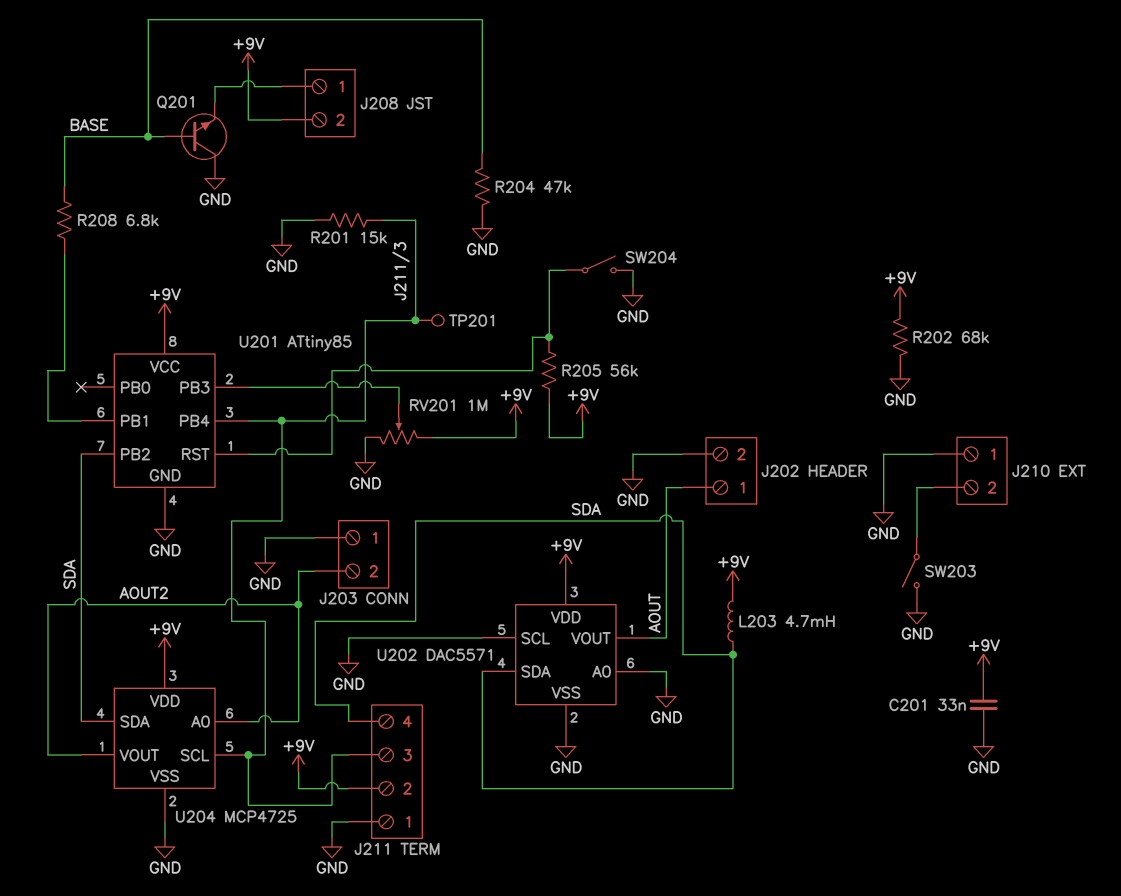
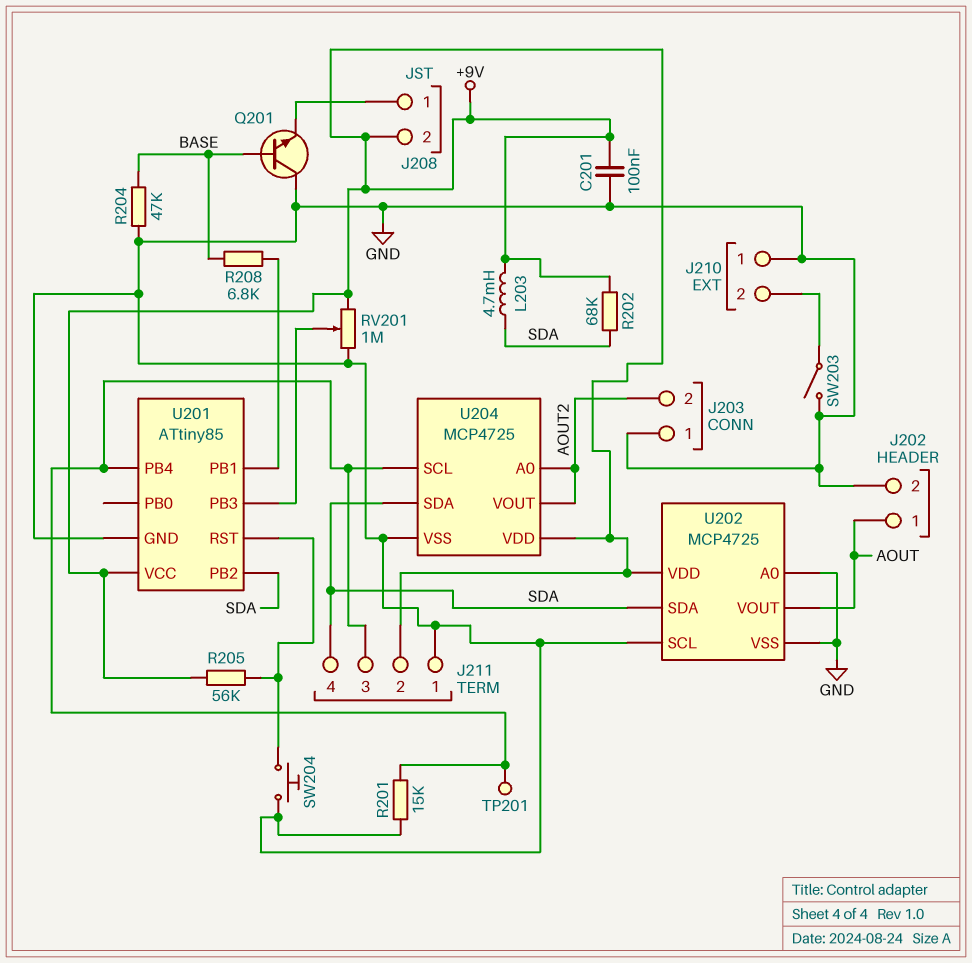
C201: 33nF (+9V, GND) -> 100nF (+9V, GND)
R202: 68k (+9V, GND) -> 68k (+9V, SDA)
SW204: switch (GND, U201/RST) -> button (GND, U201/RST)
U202: DAC5571 -> MCP4725

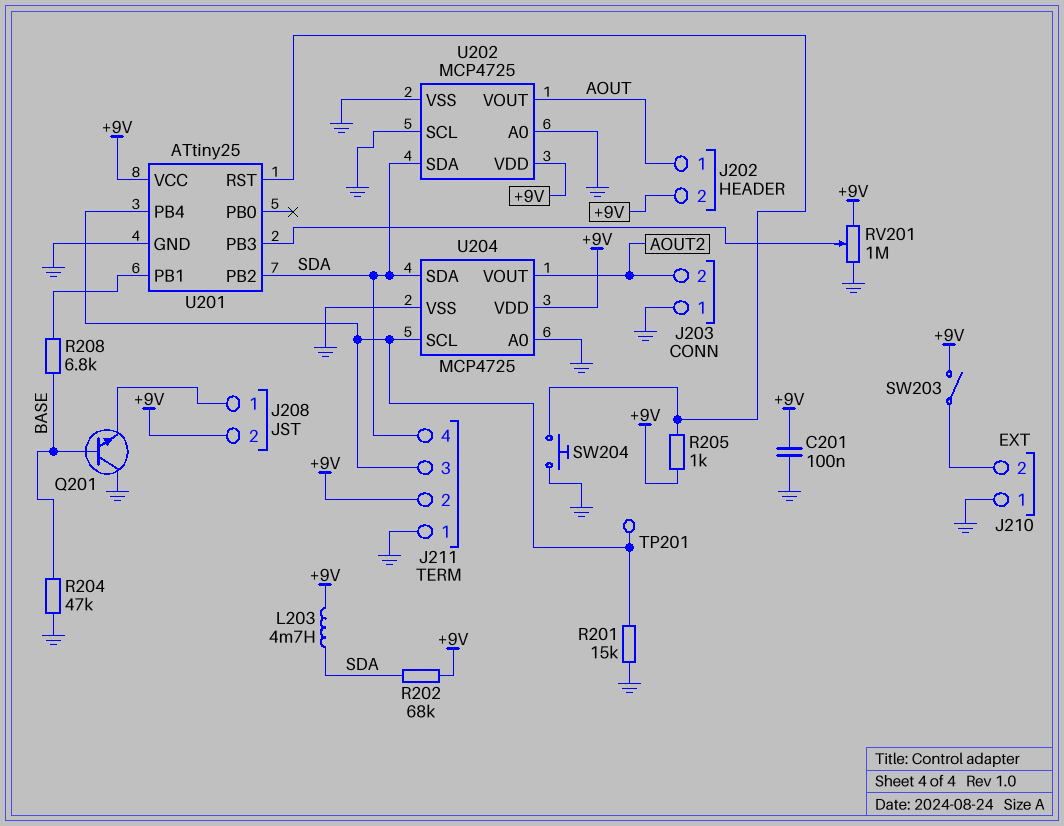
J202 pin 2: GND -> +9V
R205: 56k (+9V, U201/RST) -> 1k (+9V, U201/RST)
SW203: switch (GND, J210/2) -> switch (+9V, J210/2)
U201: ATtiny85 -> ATtiny25
U204 pin A0: AOUT2 -> GND

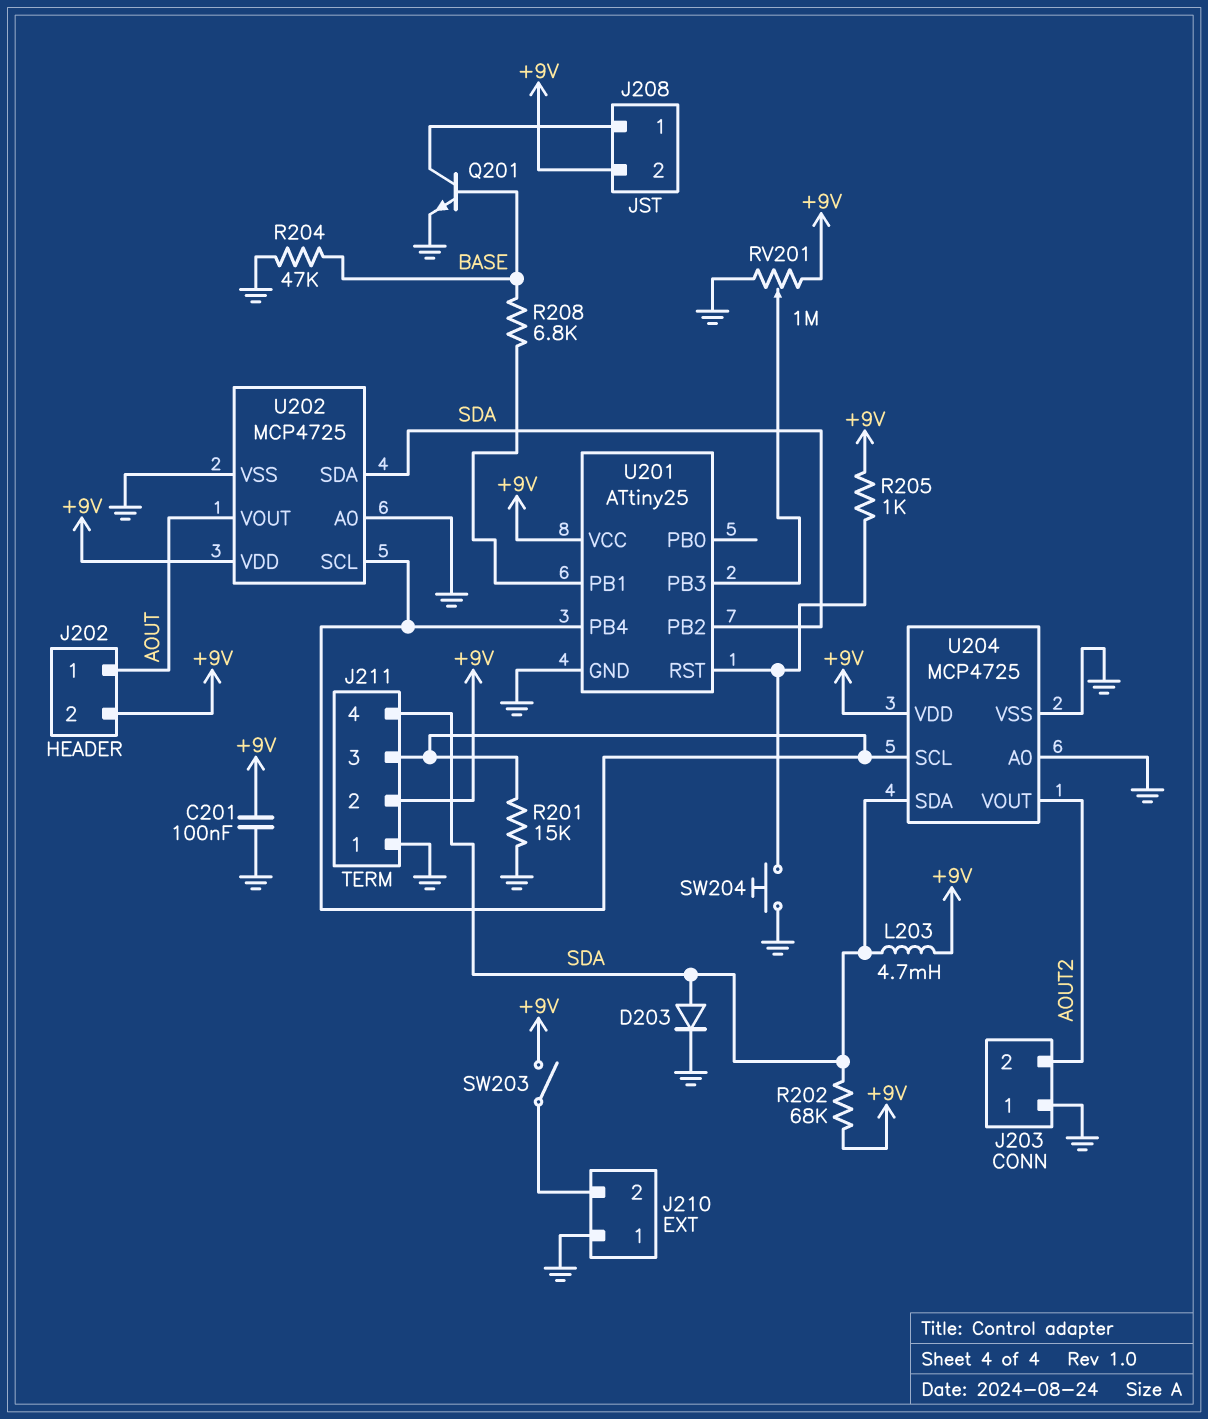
D203: none -> diode (A SDA, K GND)
Q201: NPN (B BASE, C GND, E J208/1) -> NPN (B BASE, C J208/1, E GND)
TP201: test point (J211/3) -> none
U202 pin SCL: GND -> J211/3

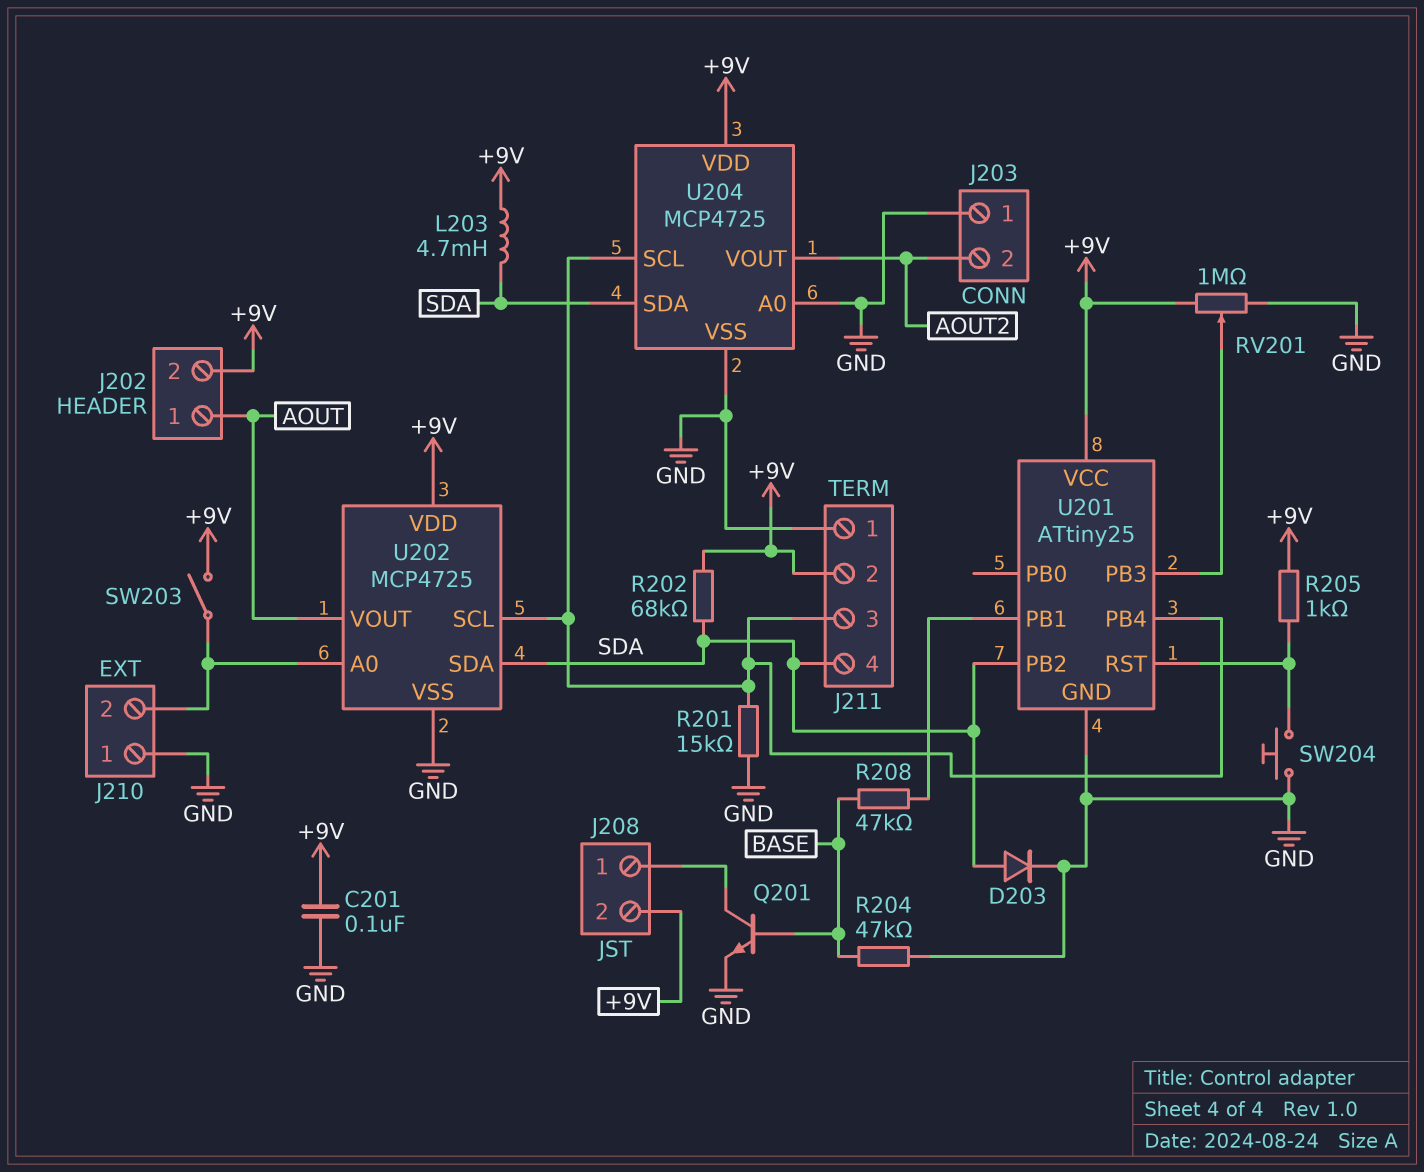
R208: 6.8k (BASE, U201/PB1) -> 47k (BASE, U201/PB1)
U202 pin A0: GND -> J210/2

